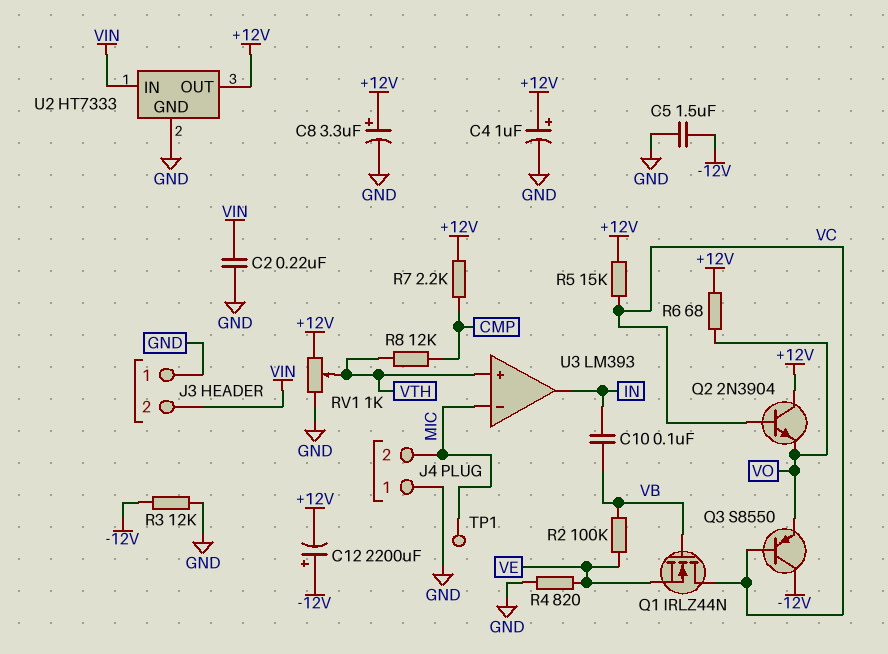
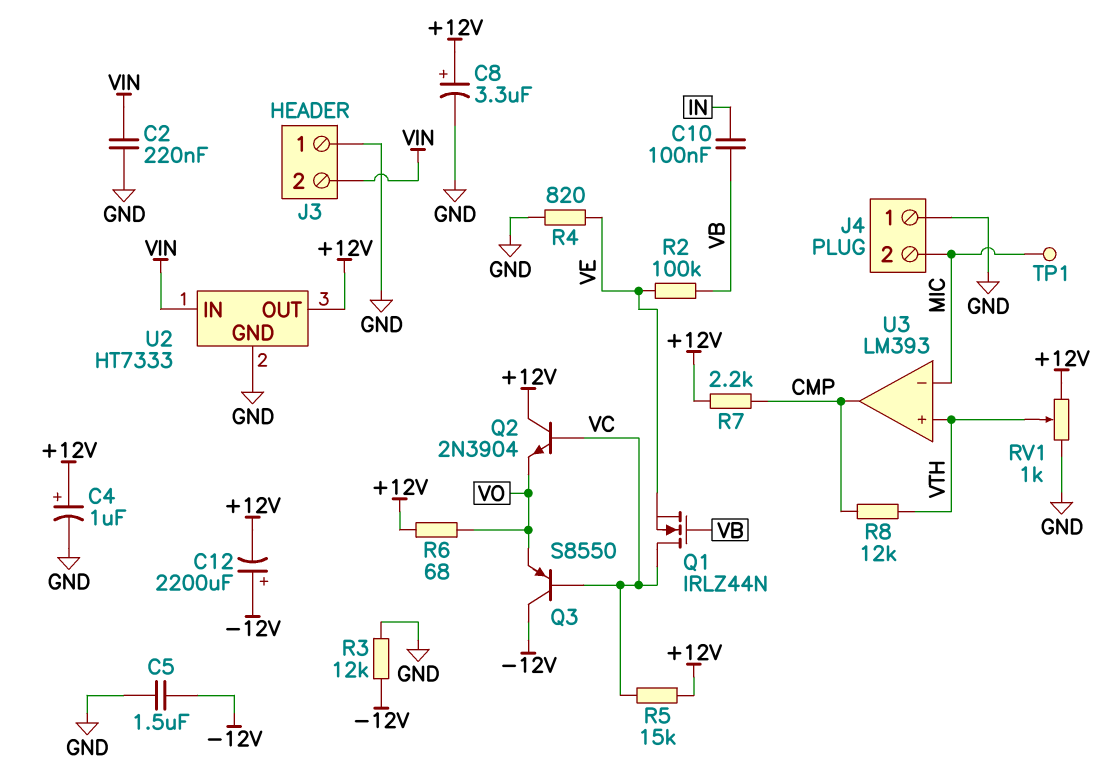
U3 pin out: IN -> CMP

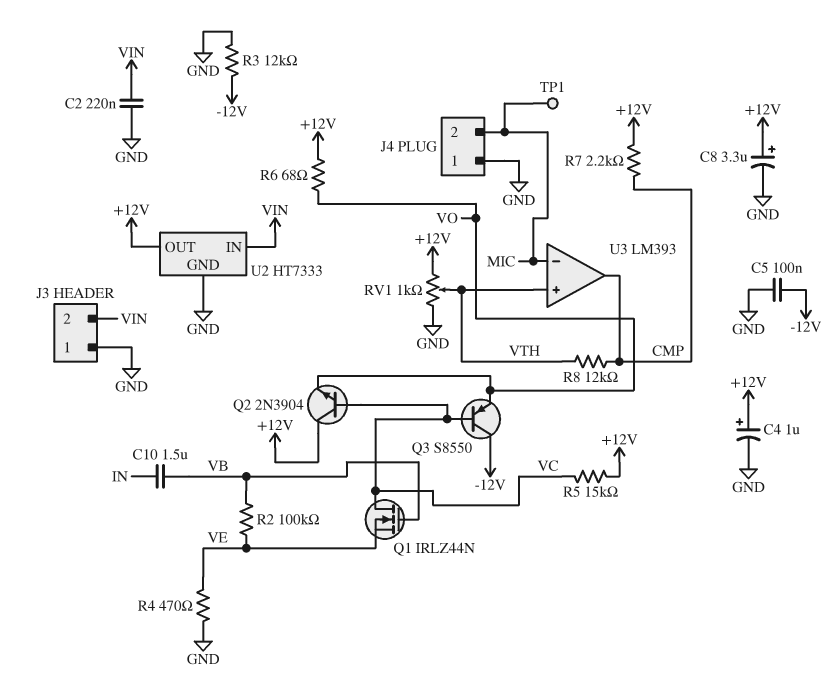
C5: 1.5uF (-12V, GND) -> 100nF (-12V, GND)
C10: 100nF (IN, VB) -> 1.5uF (IN, VB)
C12: 2200uF (plus -12V, minus +12V) -> none
R4: 820 (GND, VE) -> 470 (GND, VE)

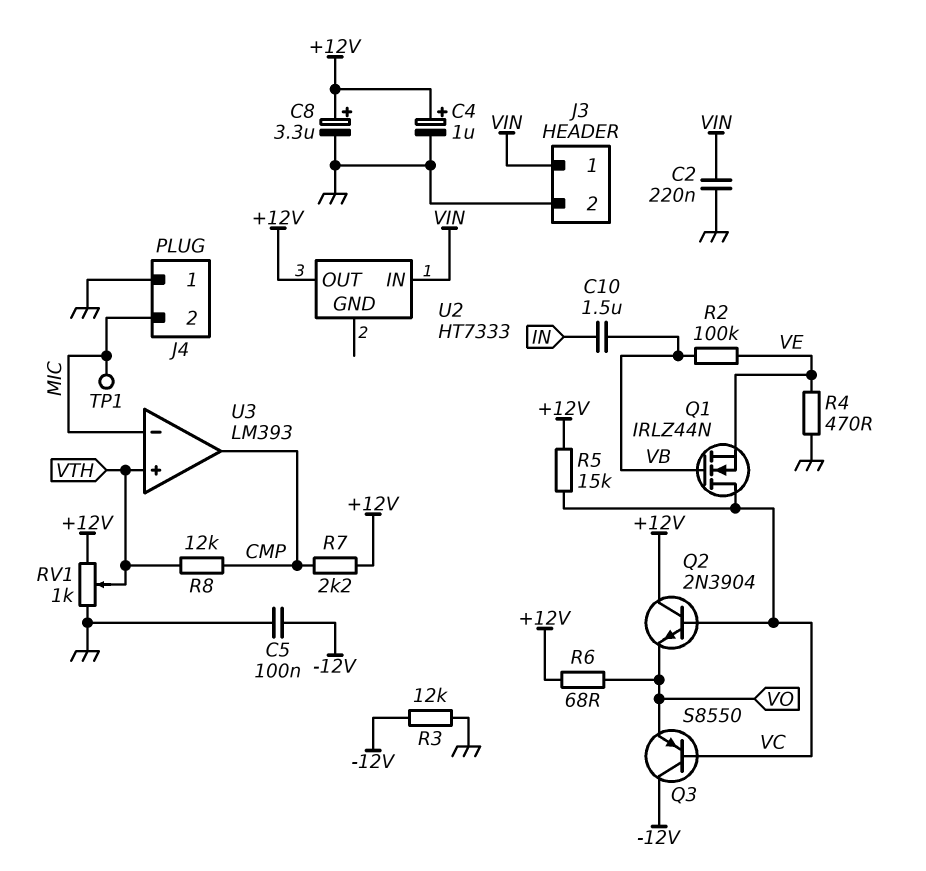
J3 pin 1: GND -> VIN
J3 pin 2: VIN -> GND
U2 pin GND: GND -> none

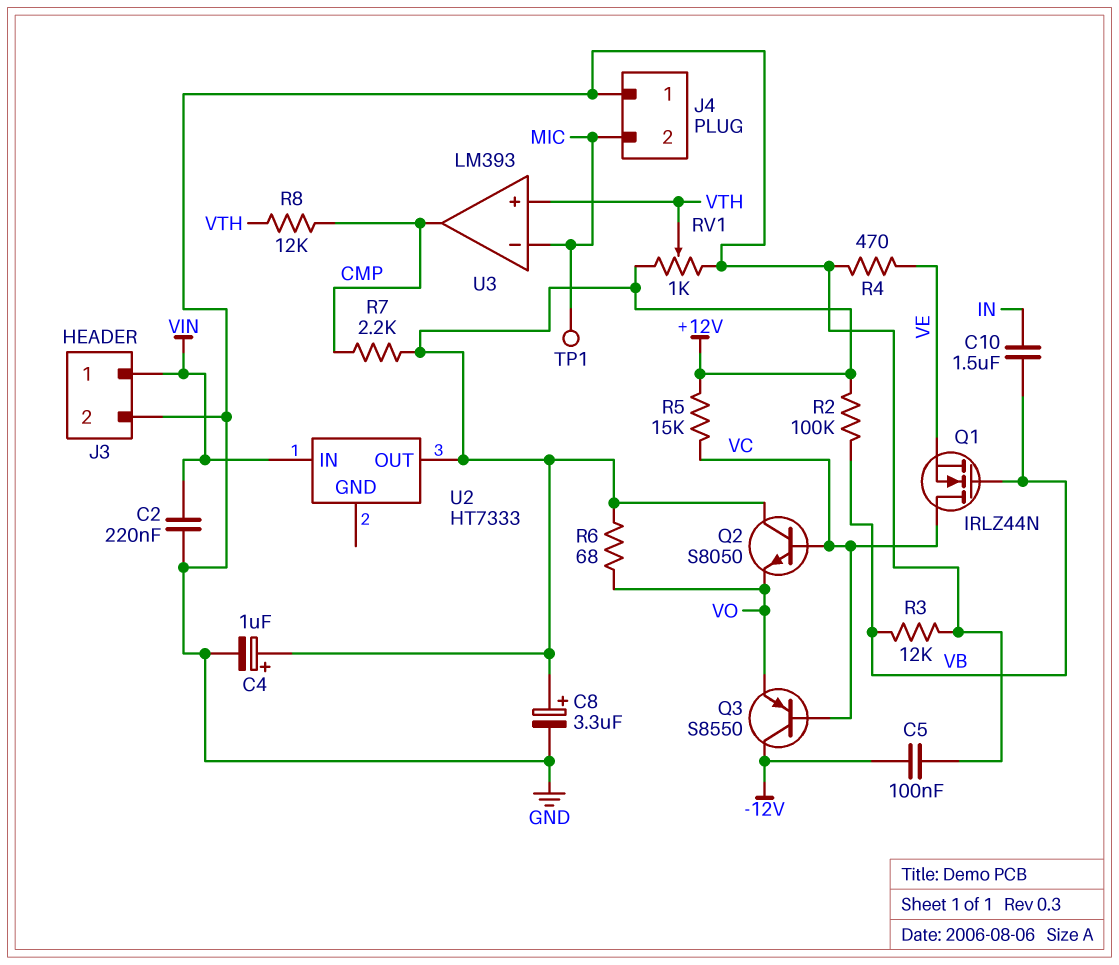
Q2: NPN 2N3904 (B VC, C +12V, E VO) -> NPN S8050 (B VC, C +12V, E VO)
R2: 100k (VB, VE) -> 100k (+12V, VB)
R3: 12k (-12V, GND) -> 12k (GND, VB)

